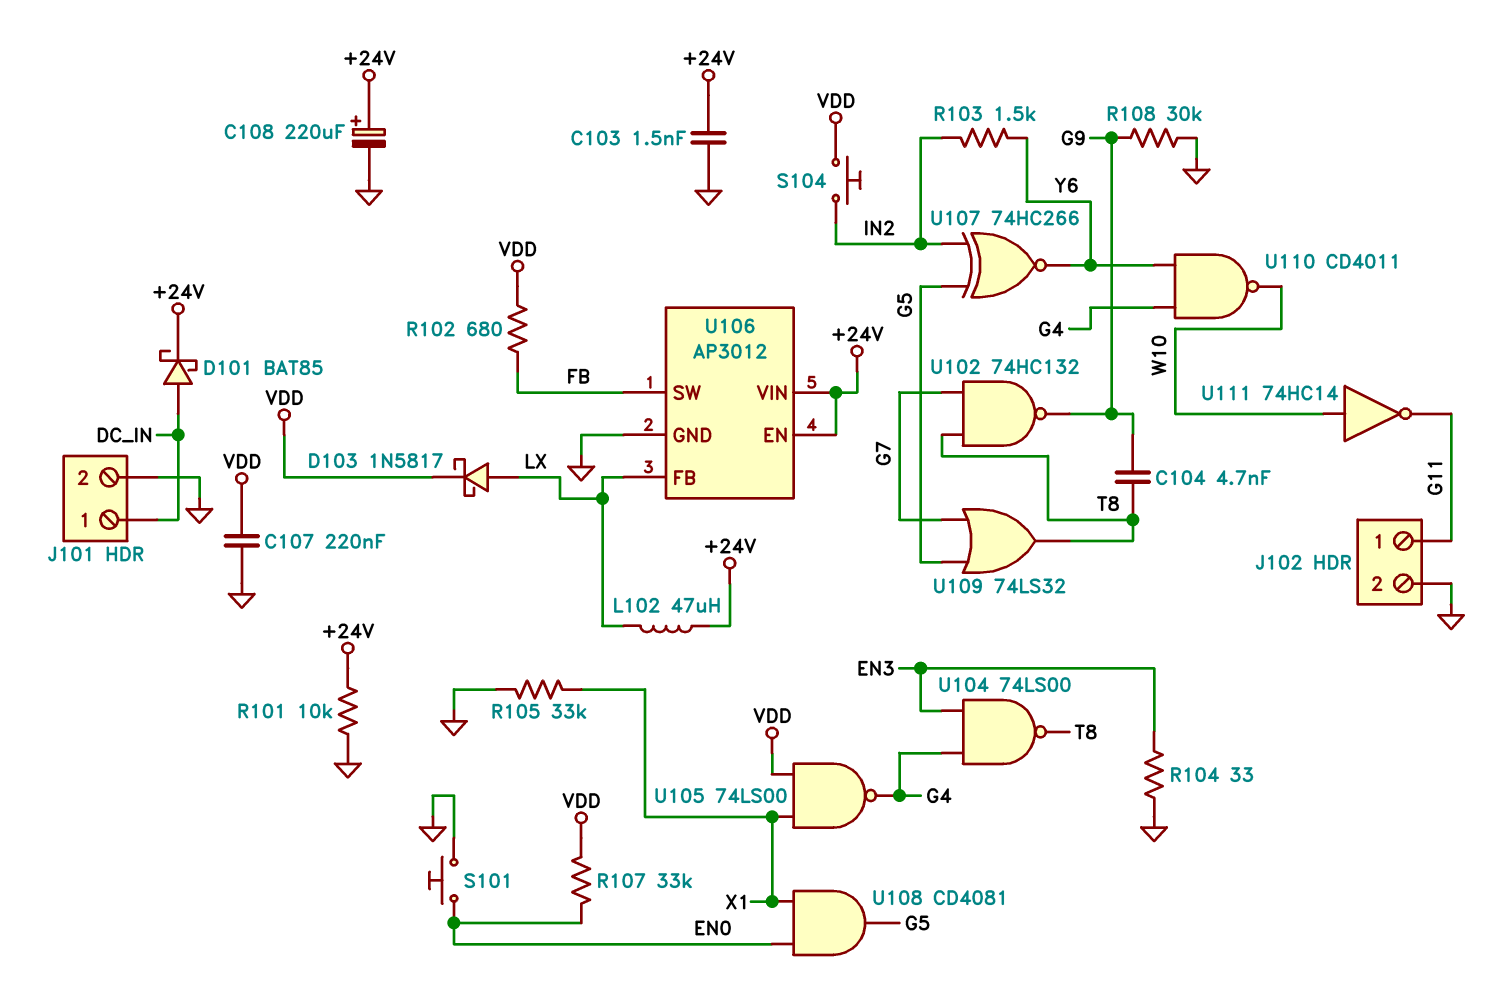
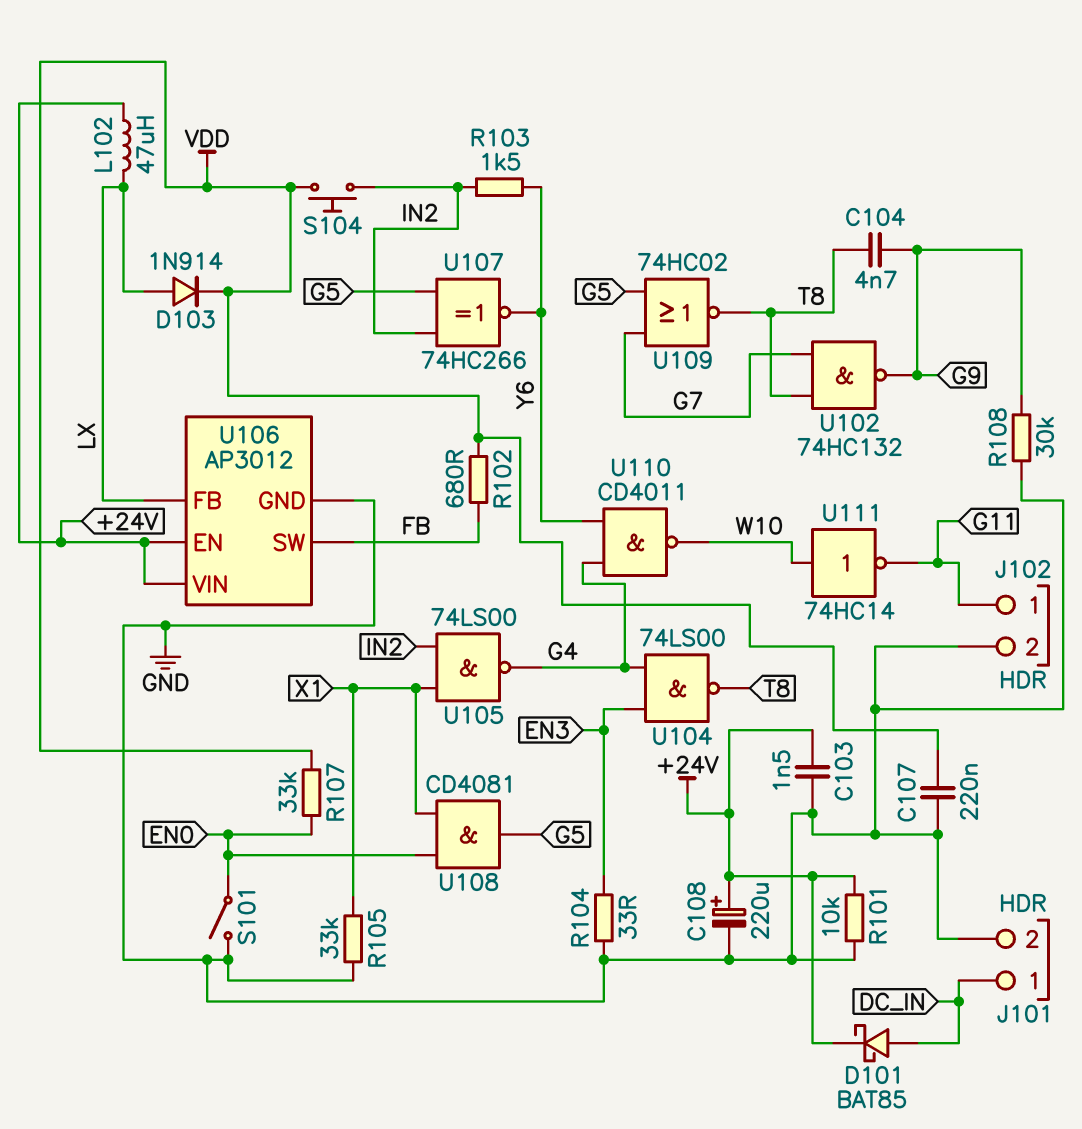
D103: schottky 1N5817 (A LX, K VDD) -> diode 1N914 (A LX, K VDD)
S101: button (EN0, GND) -> switch (EN0, GND)
U105: NAND 74LS00 (in VDD, in X1, out G4) -> NAND 74LS00 (in IN2, in X1, out G4)
U109: OR 74LS32 (in G5, in G7, out T8) -> NOR 74HC02 (in G5, in G7, out T8)

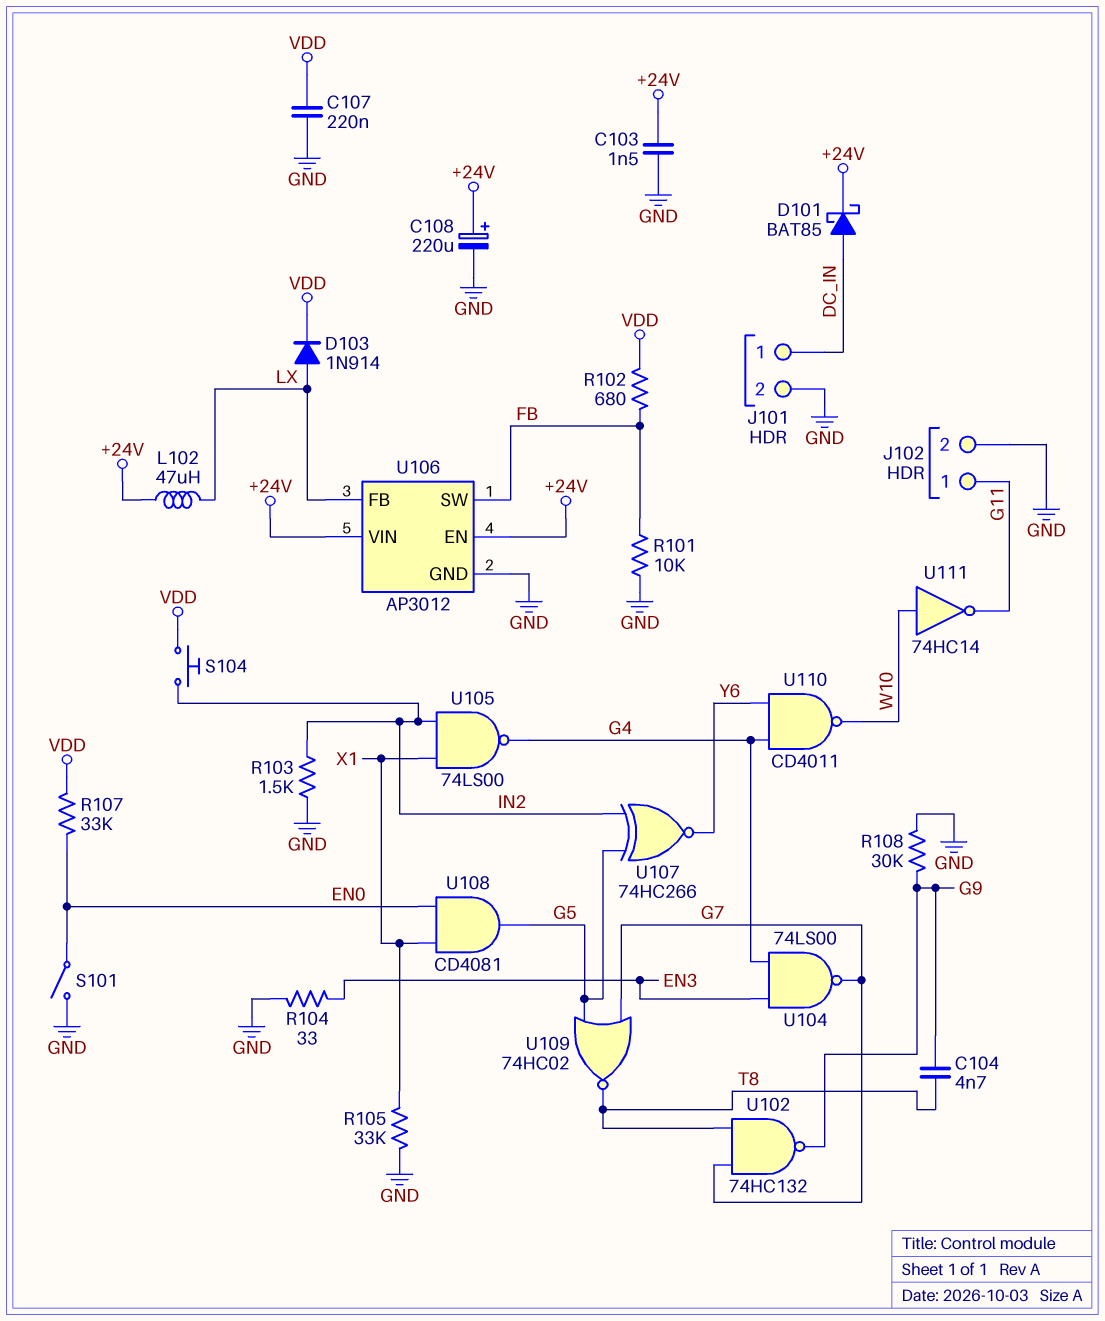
R101: 10k (+24V, GND) -> 10k (FB, GND)
R103: 1.5k (IN2, Y6) -> 1.5k (GND, IN2)
U104: NAND 74LS00 (in EN3, in G4, out T8) -> NAND 74LS00 (in EN3, in G4, out G7)

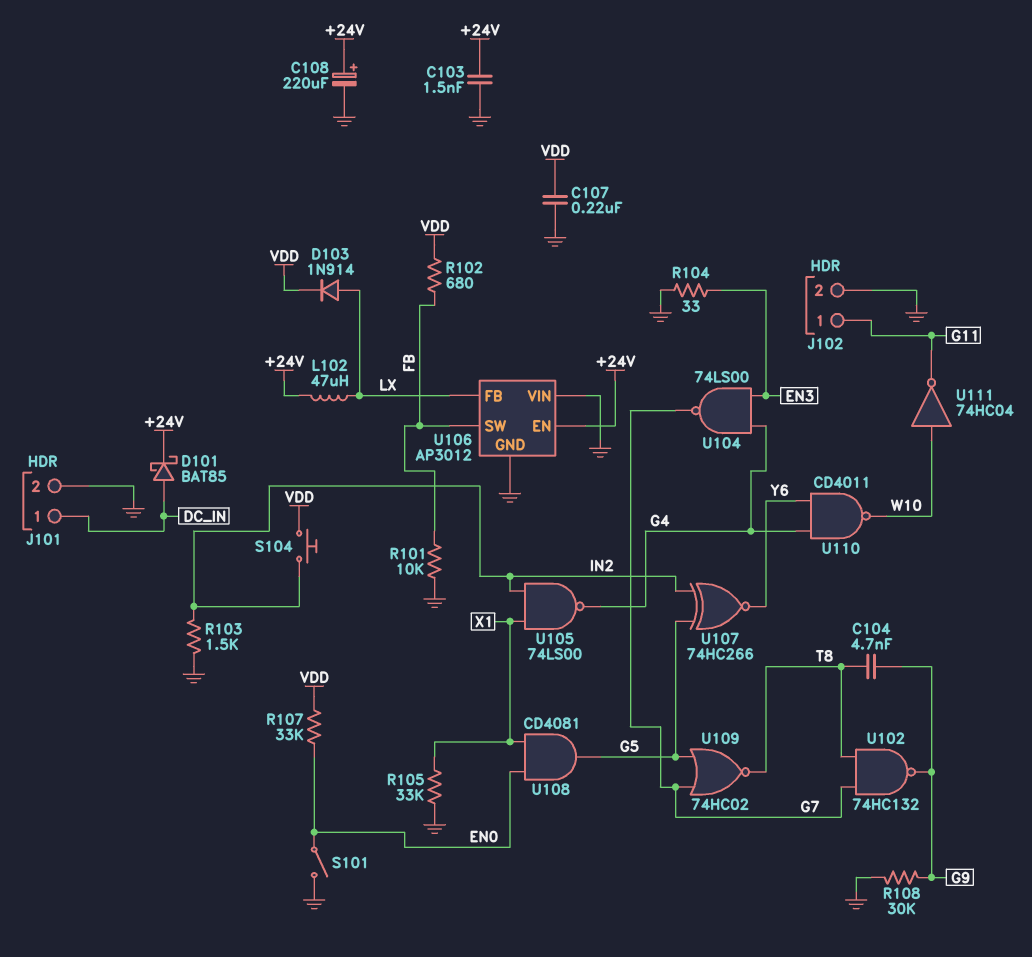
U106 pin VIN: +24V -> GND
U111: NOT 74HC14 (in W10, out G11) -> NOT 74HC04 (in W10, out G11)

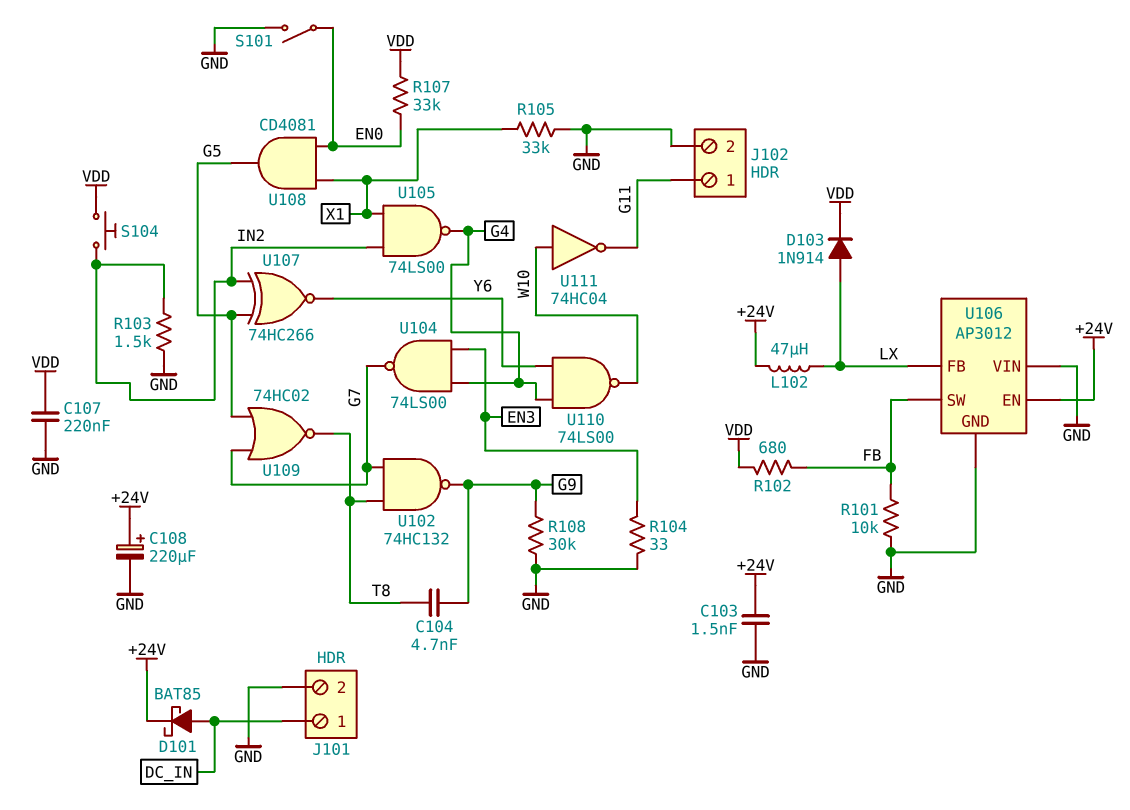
U110: NAND CD4011 (in G4, in Y6, out W10) -> NAND 74LS00 (in G4, in Y6, out W10)

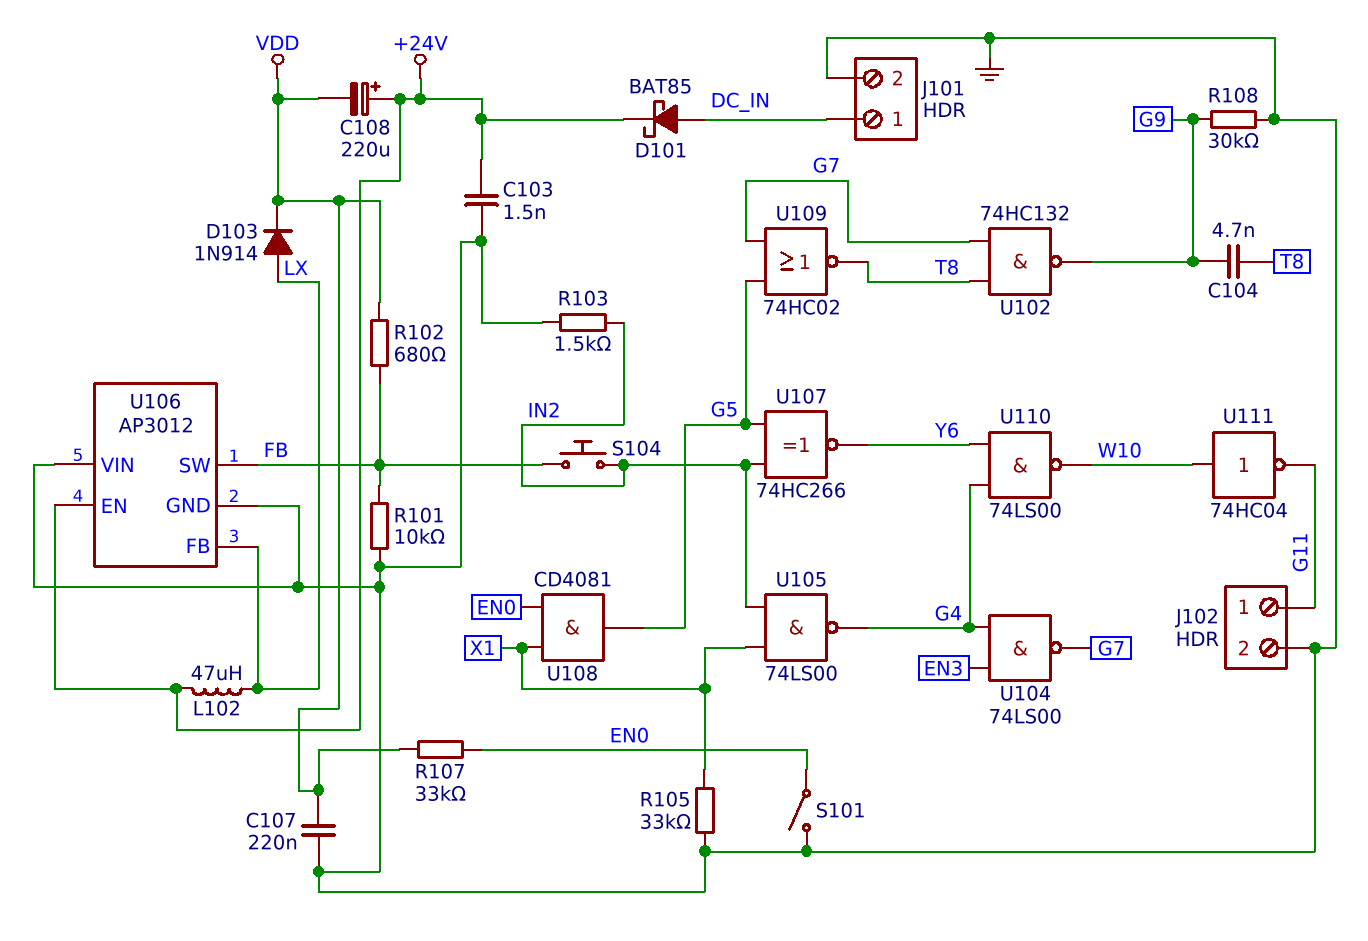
C108: 220uF (plus +24V, minus GND) -> 220uF (plus +24V, minus VDD)
R104: 33 (EN3, GND) -> none
S104: button (IN2, VDD) -> button (FB, IN2)

